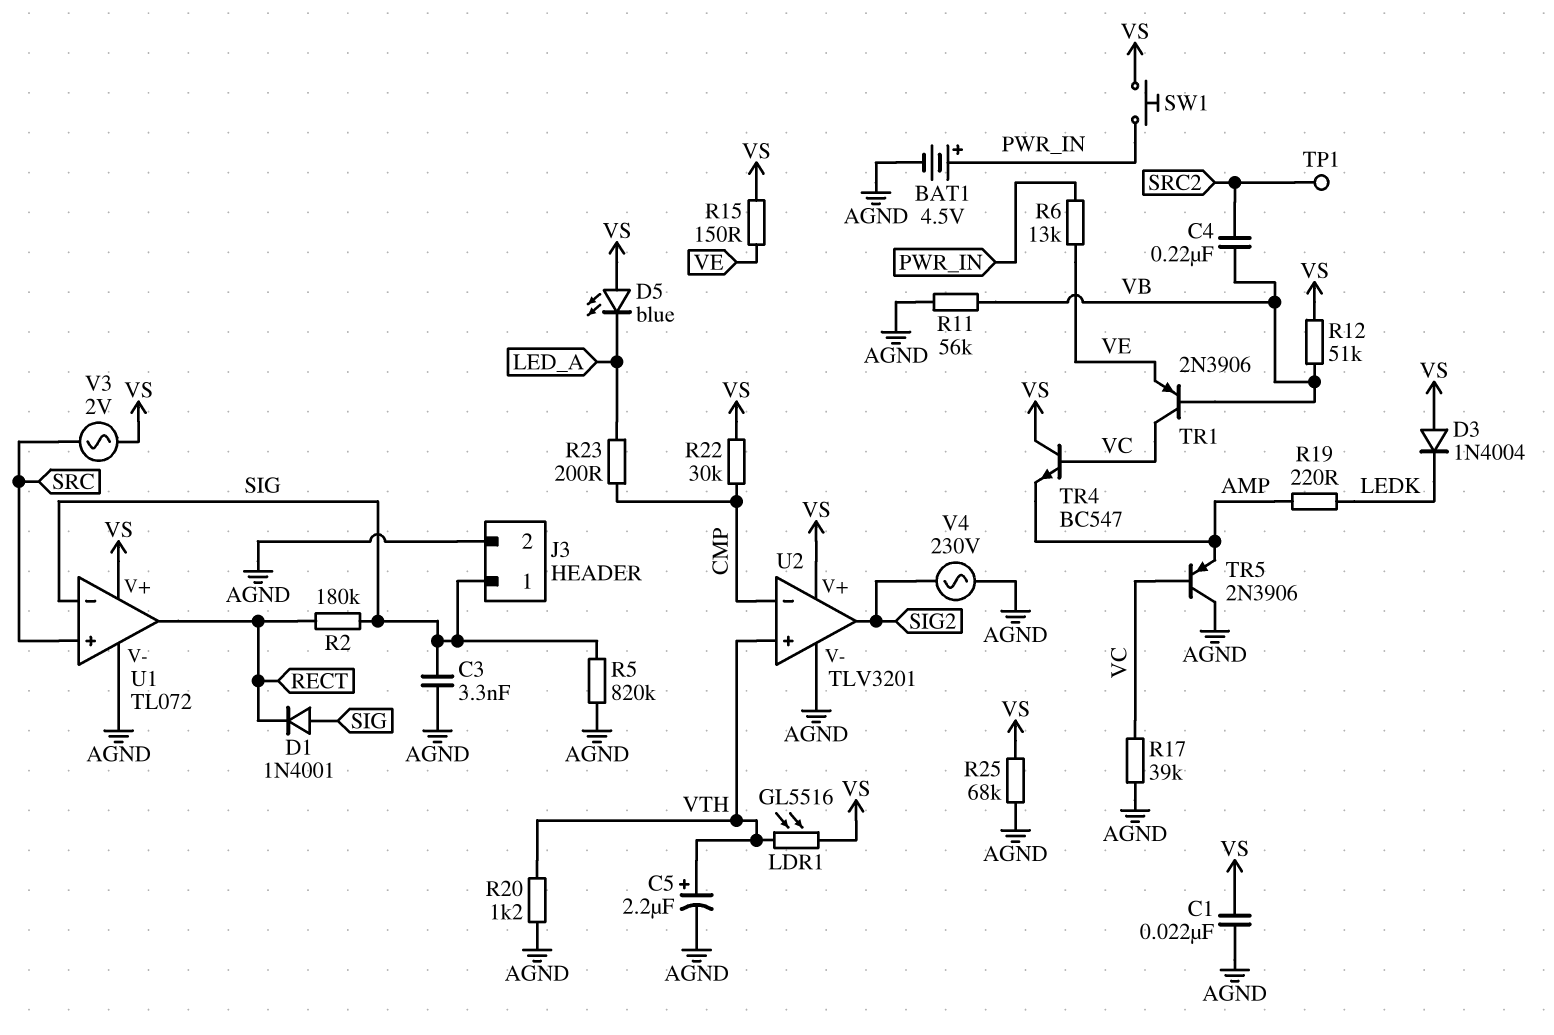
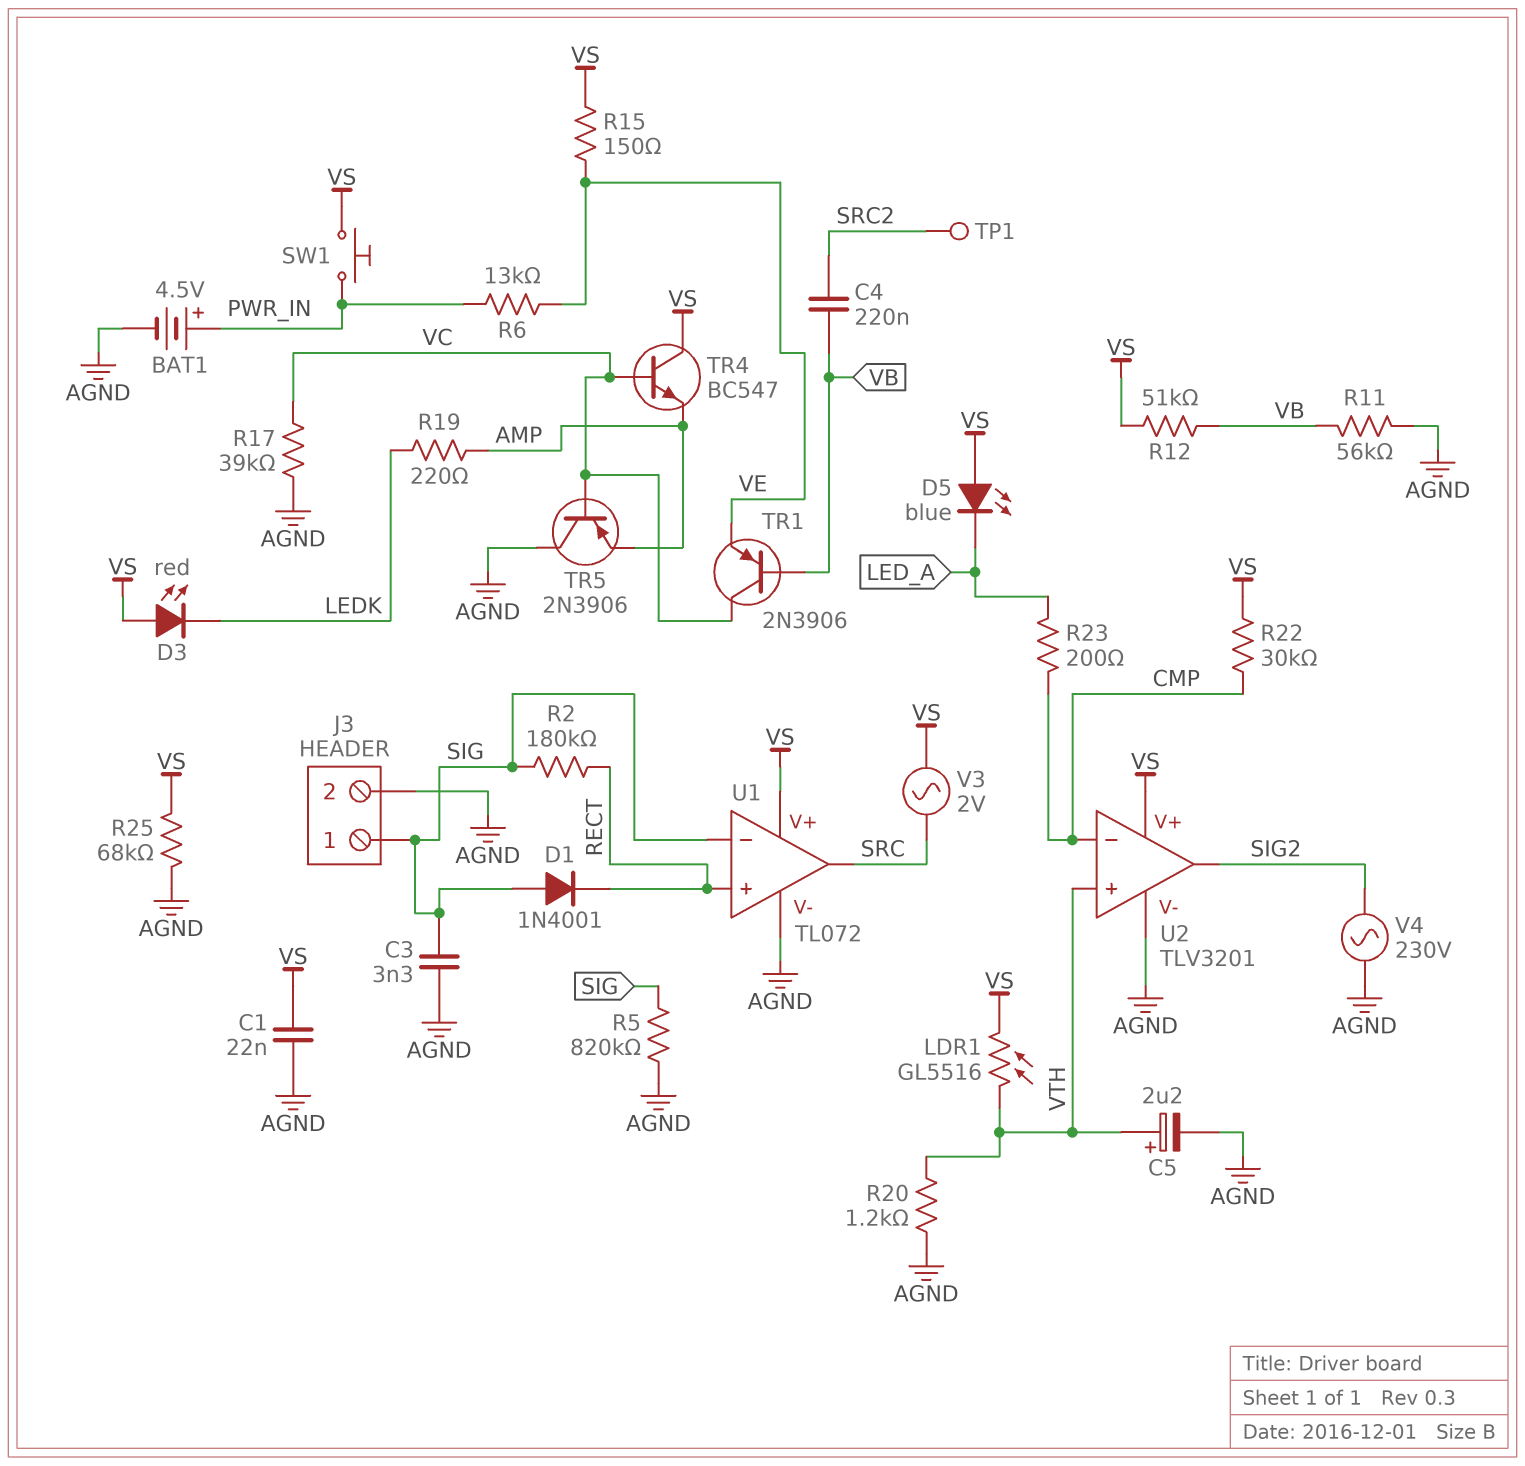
D3: diode 1N4004 (A VS, K LEDK) -> LED red (A VS, K LEDK)
U1 pin in+: SRC -> RECT
U1 pin out: RECT -> SRC

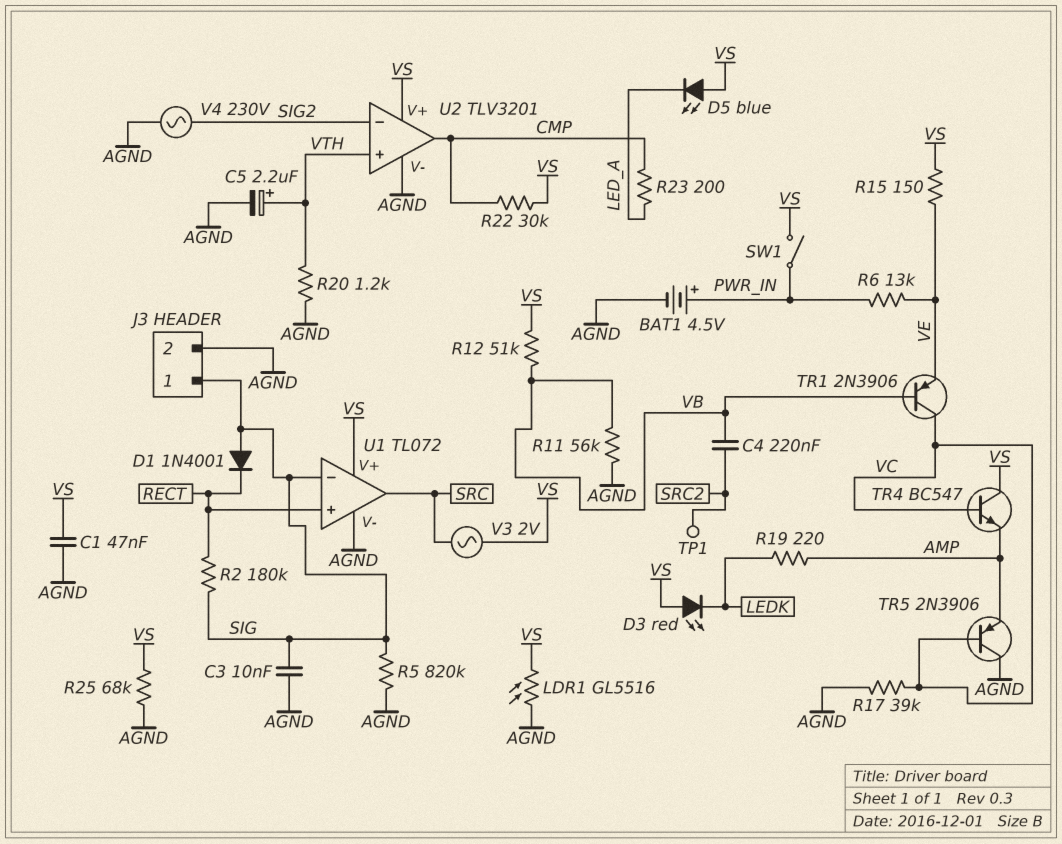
C1: 22nF (AGND, VS) -> 47nF (AGND, VS)
C3: 3.3nF (AGND, SIG) -> 10nF (AGND, SIG)
LDR1: GL5516 (VS, VTH) -> GL5516 (AGND, VS)
SW1: button (PWR_IN, VS) -> switch (PWR_IN, VS)
U2 pin in-: CMP -> SIG2
U2 pin out: SIG2 -> CMP

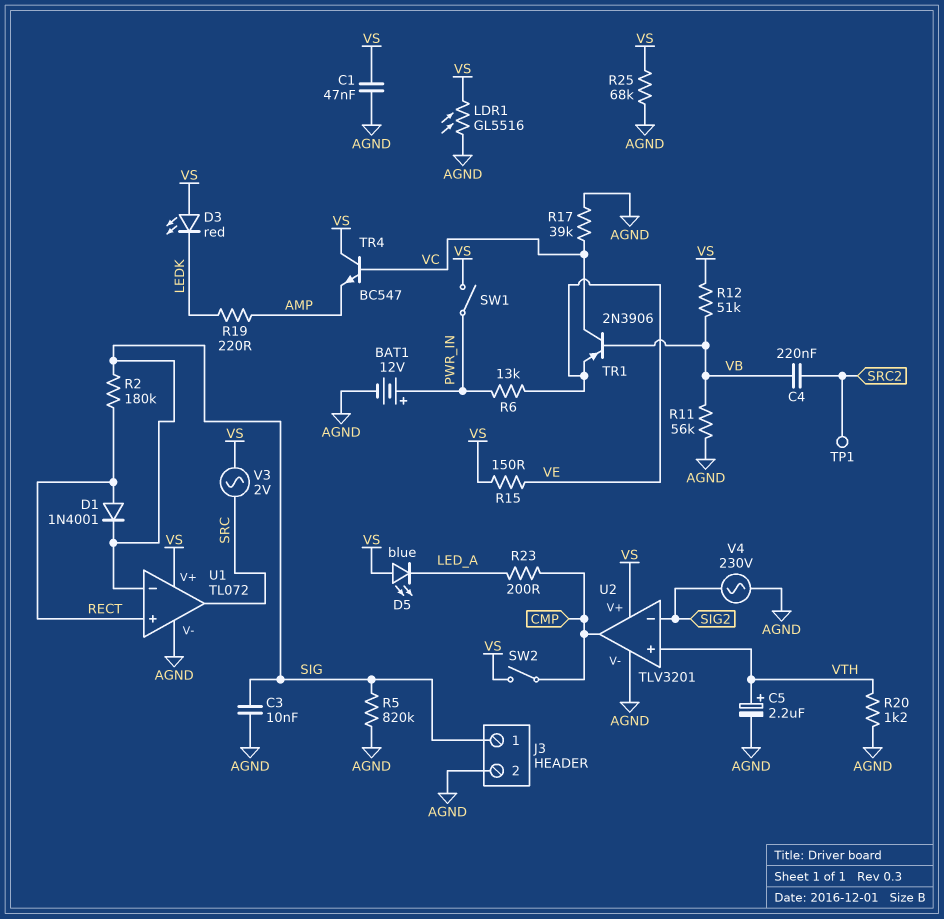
BAT1: 4.5V (plus PWR_IN, minus AGND) -> 12V (plus PWR_IN, minus AGND)
D1: diode 1N4001 (A SIG, K RECT) -> diode 1N4001 (A RECT, K SIG)
R22: 30k (CMP, VS) -> none
SW2: none -> switch (CMP, VS)
TR5: PNP 2N3906 (B VC, C AGND, E AMP) -> none

